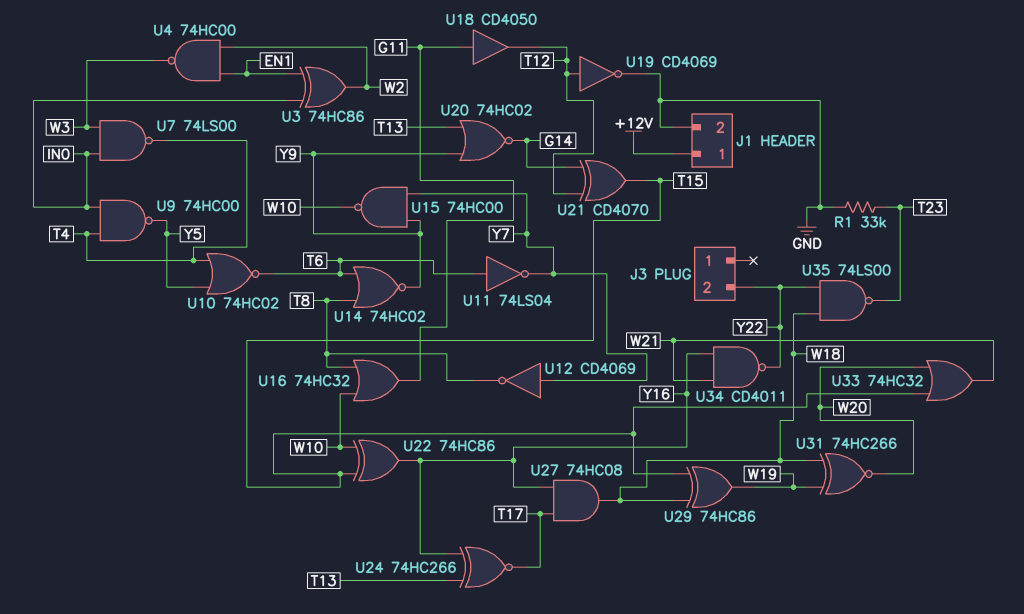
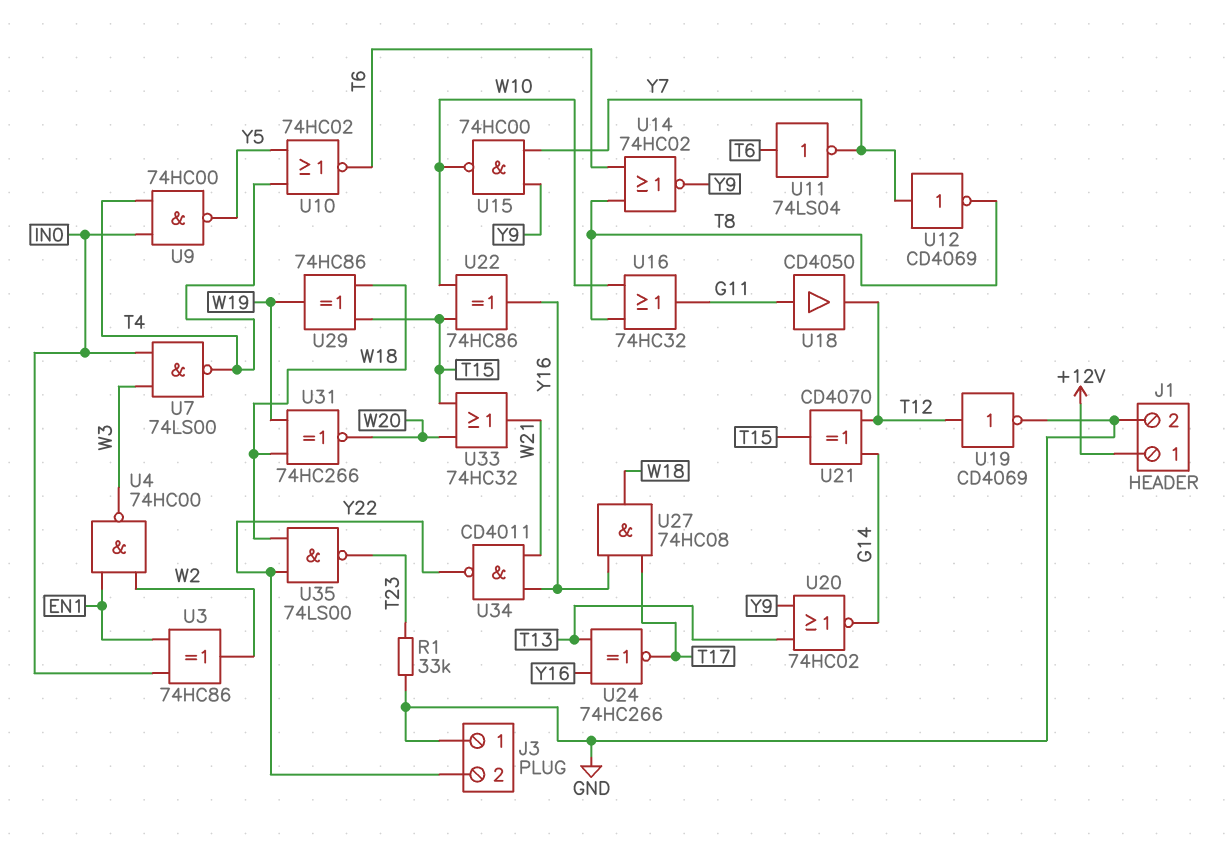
J3 pin 1: none -> GND

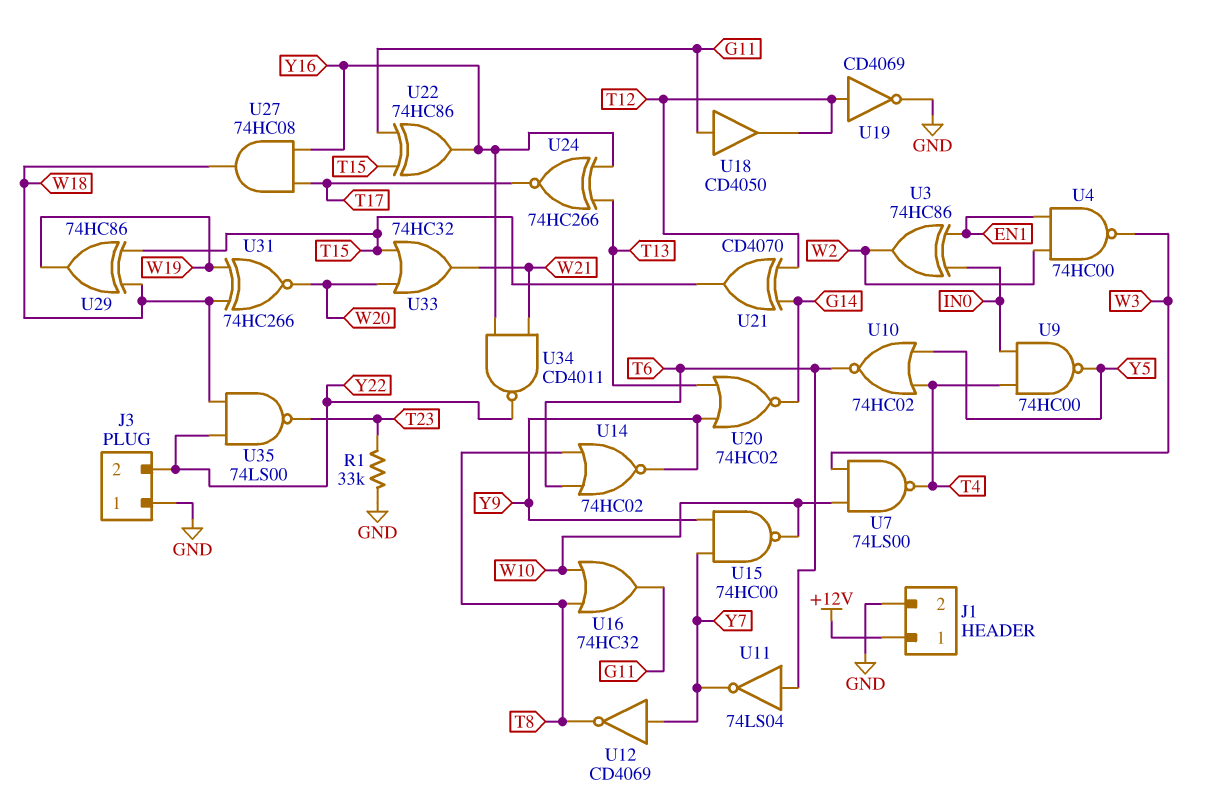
U7: NAND 74LS00 (in IN0, in W3, out T4) -> NAND 74LS00 (in W3, in W10, out T4)
U22: XOR 74HC86 (in T15, in W10, out Y16) -> XOR 74HC86 (in G11, in T15, out Y16)

